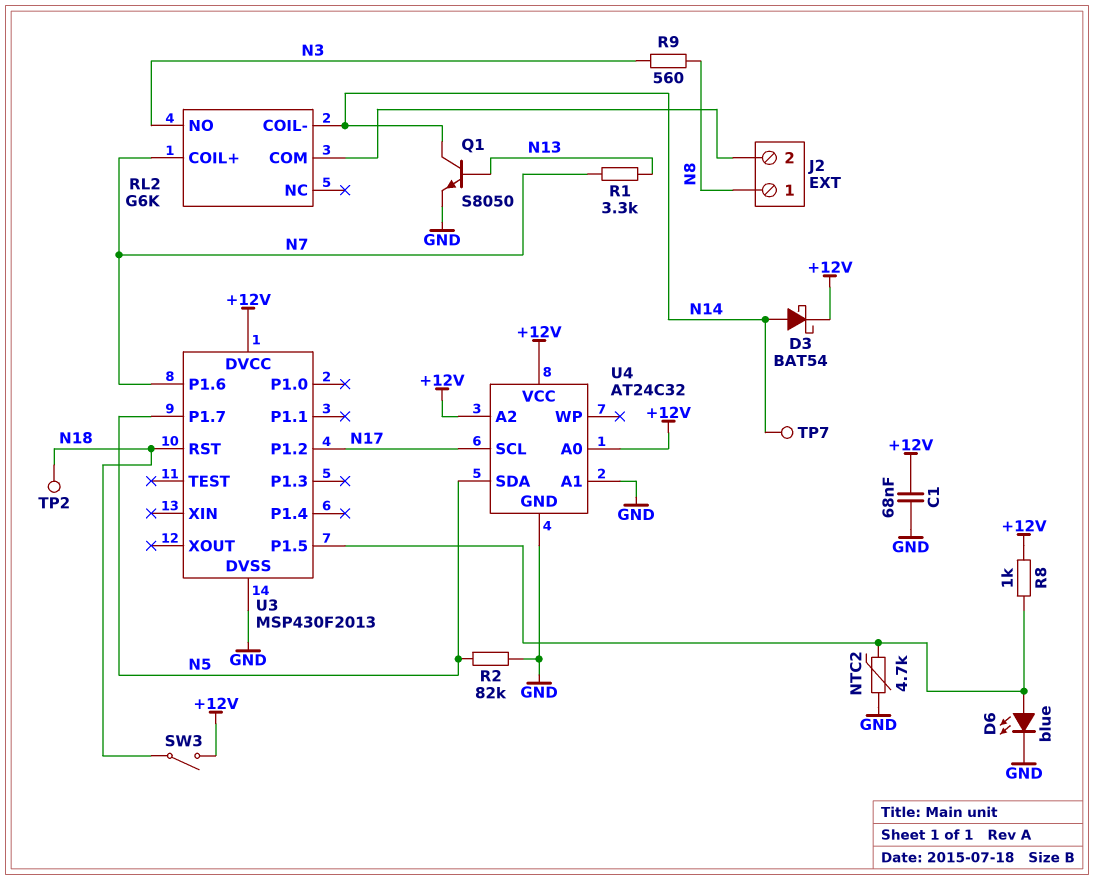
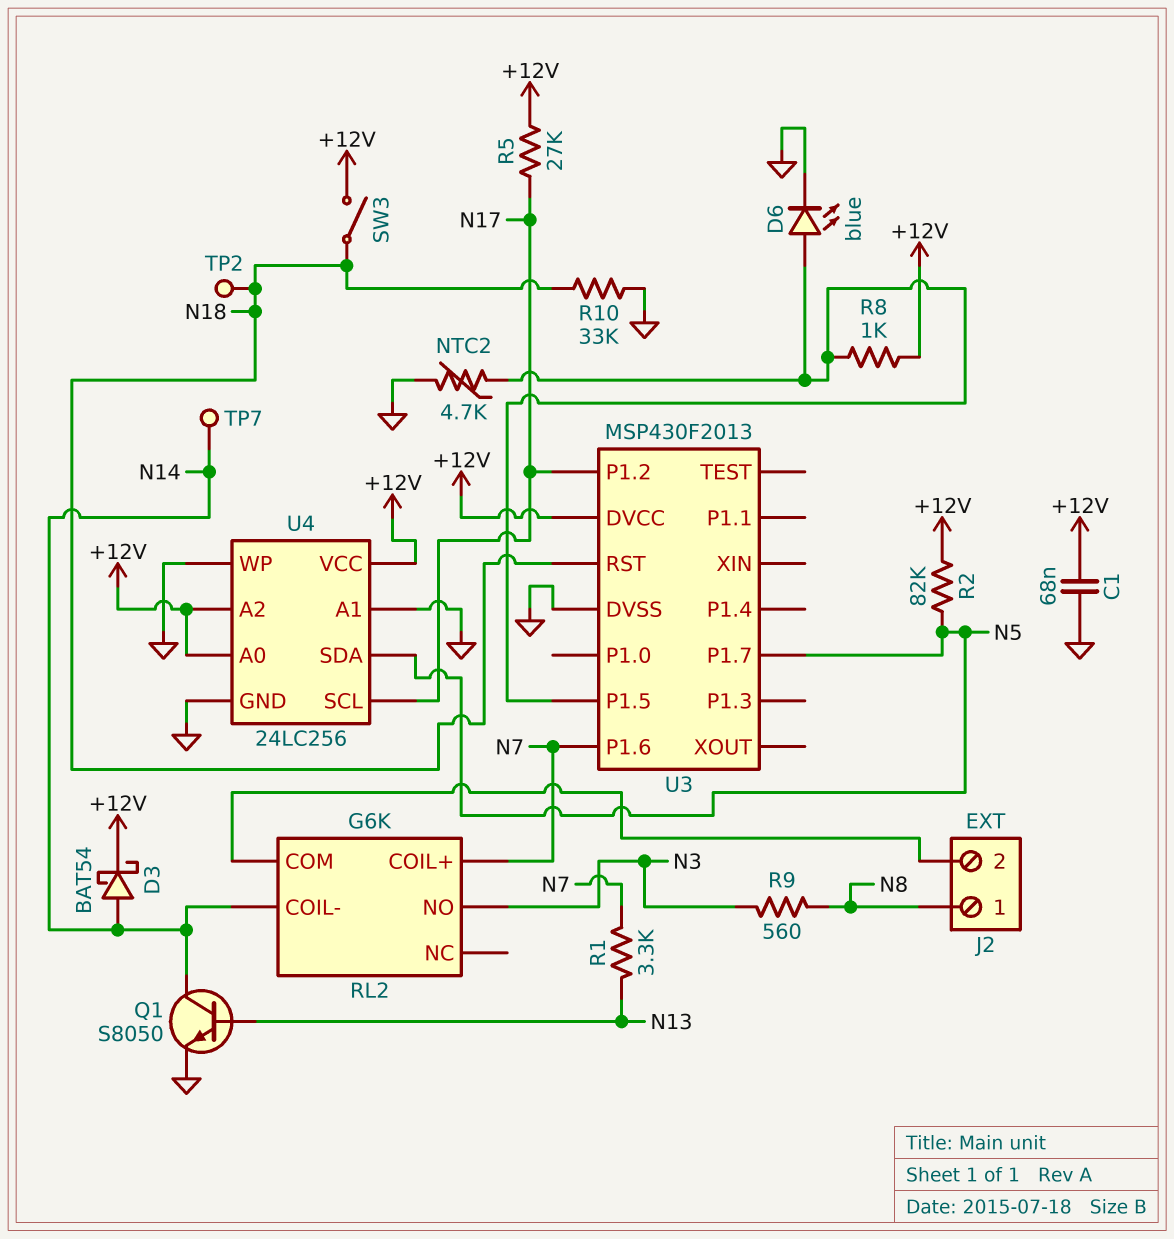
R2: 82k (GND, N5) -> 82k (+12V, N5)
R5: none -> 27k (+12V, N17)
R10: none -> 33k (GND, N18)
U4: AT24C32 -> 24LC256
U4 pin WP: none -> GND

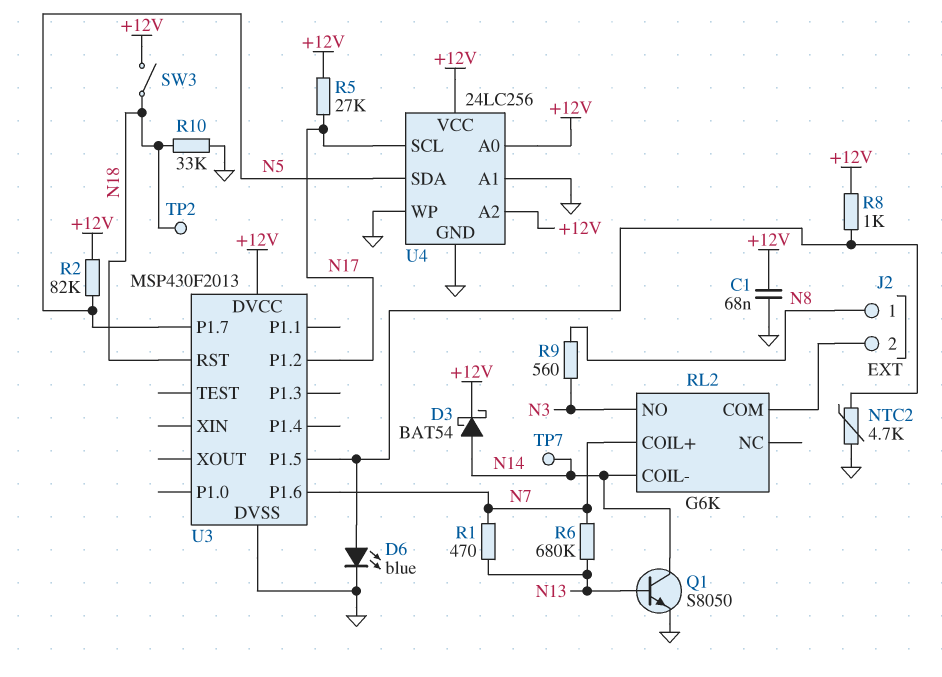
R1: 3.3k (N7, N13) -> 470 (N7, N13)
R6: none -> 680k (N7, N13)

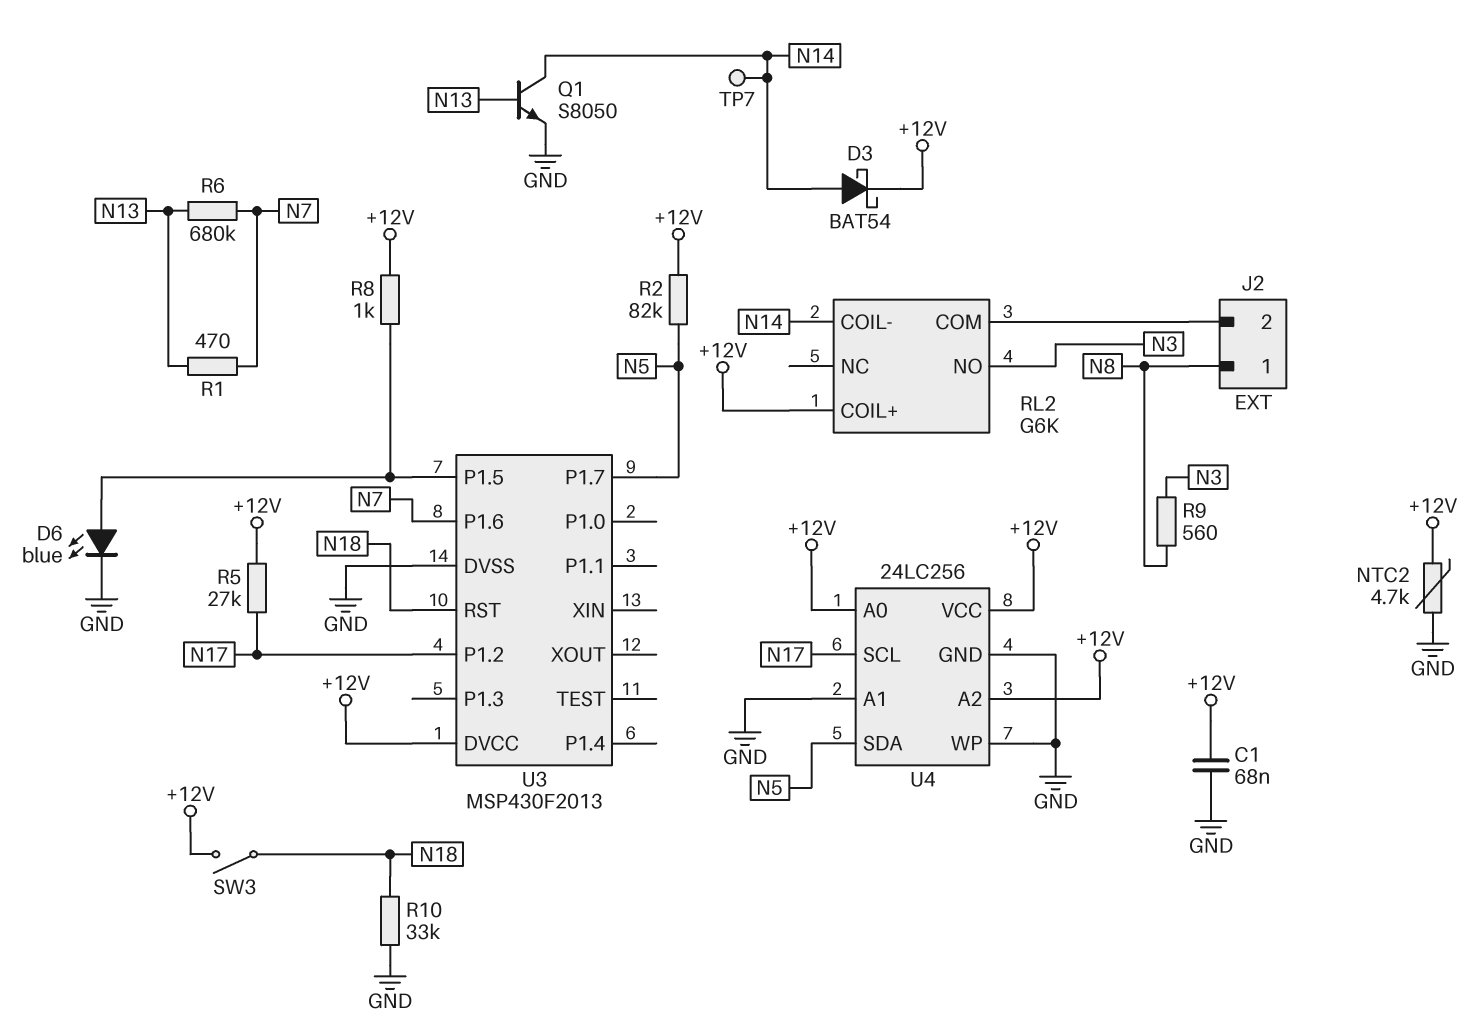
NTC2: 4.7k (GND, U3/P1.5) -> 4.7k (+12V, GND)
RL2 pin COIL+: N7 -> +12V
TP2: test point (N18) -> none

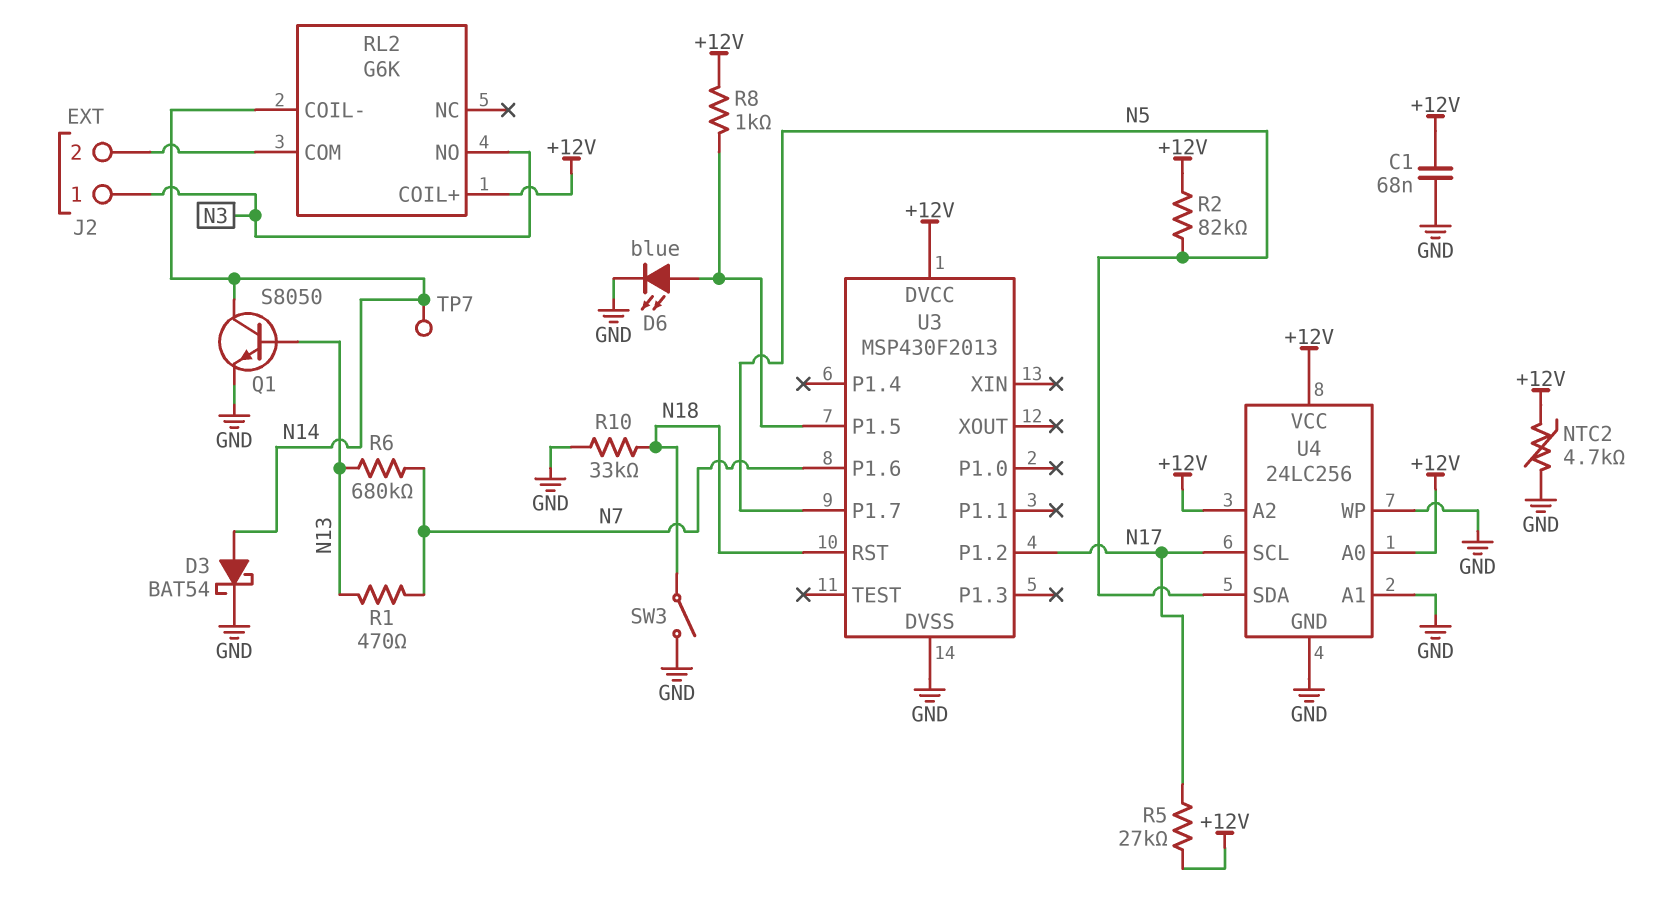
D3: schottky BAT54 (A N14, K +12V) -> schottky BAT54 (A N14, K GND)
J2 pin 1: N8 -> N3
R9: 560 (N3, N8) -> none
SW3: switch (+12V, N18) -> switch (GND, N18)

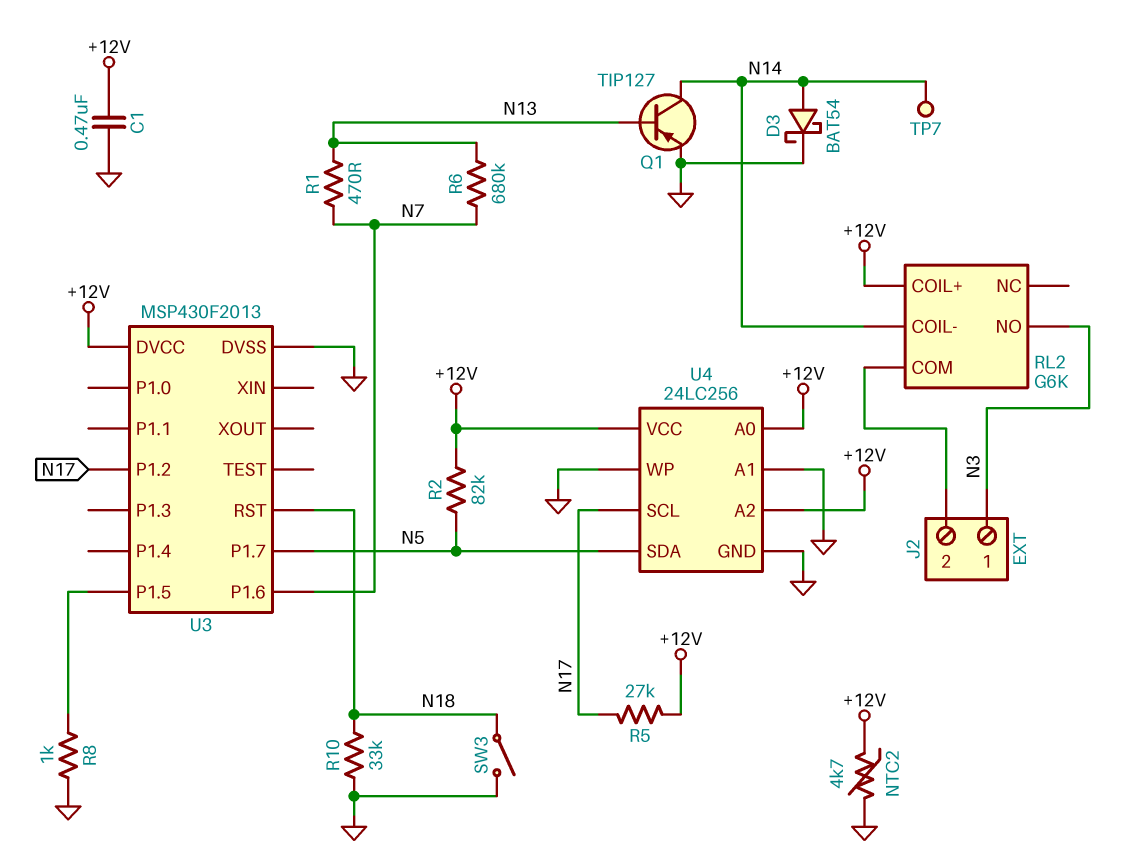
C1: 68nF (+12V, GND) -> 470nF (+12V, GND)
D6: LED blue (A U3/P1.5, K GND) -> none
Q1: NPN S8050 (B N13, C N14, E GND) -> PNP TIP127 (B N13, C N14, E GND)
R8: 1k (+12V, U3/P1.5) -> 1k (GND, U3/P1.5)

